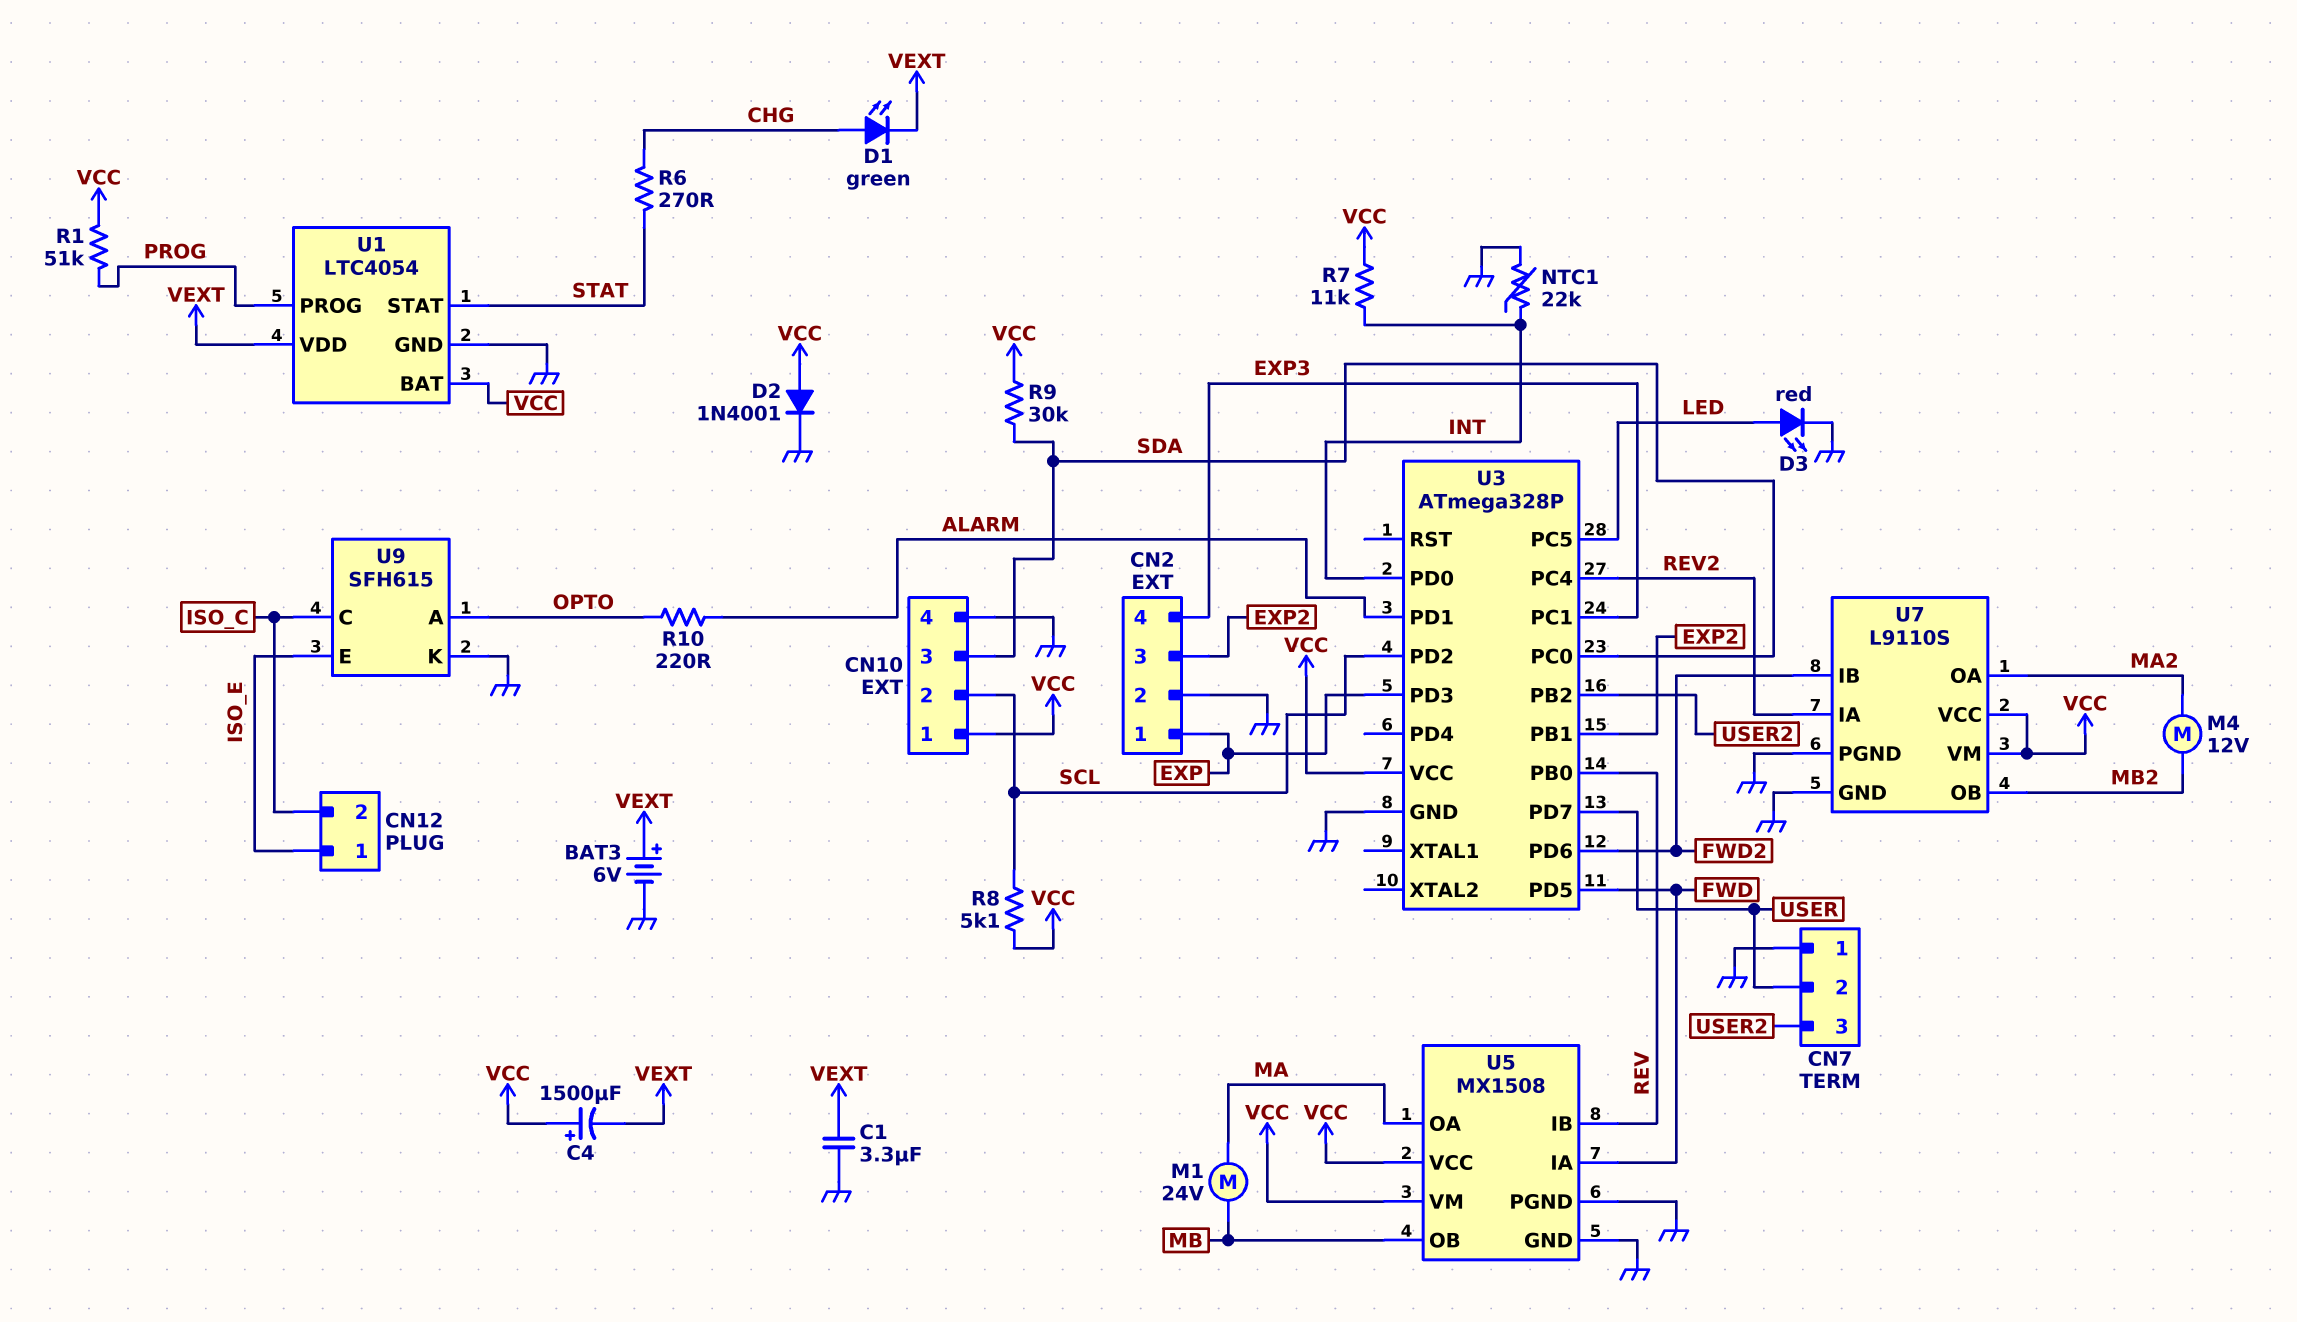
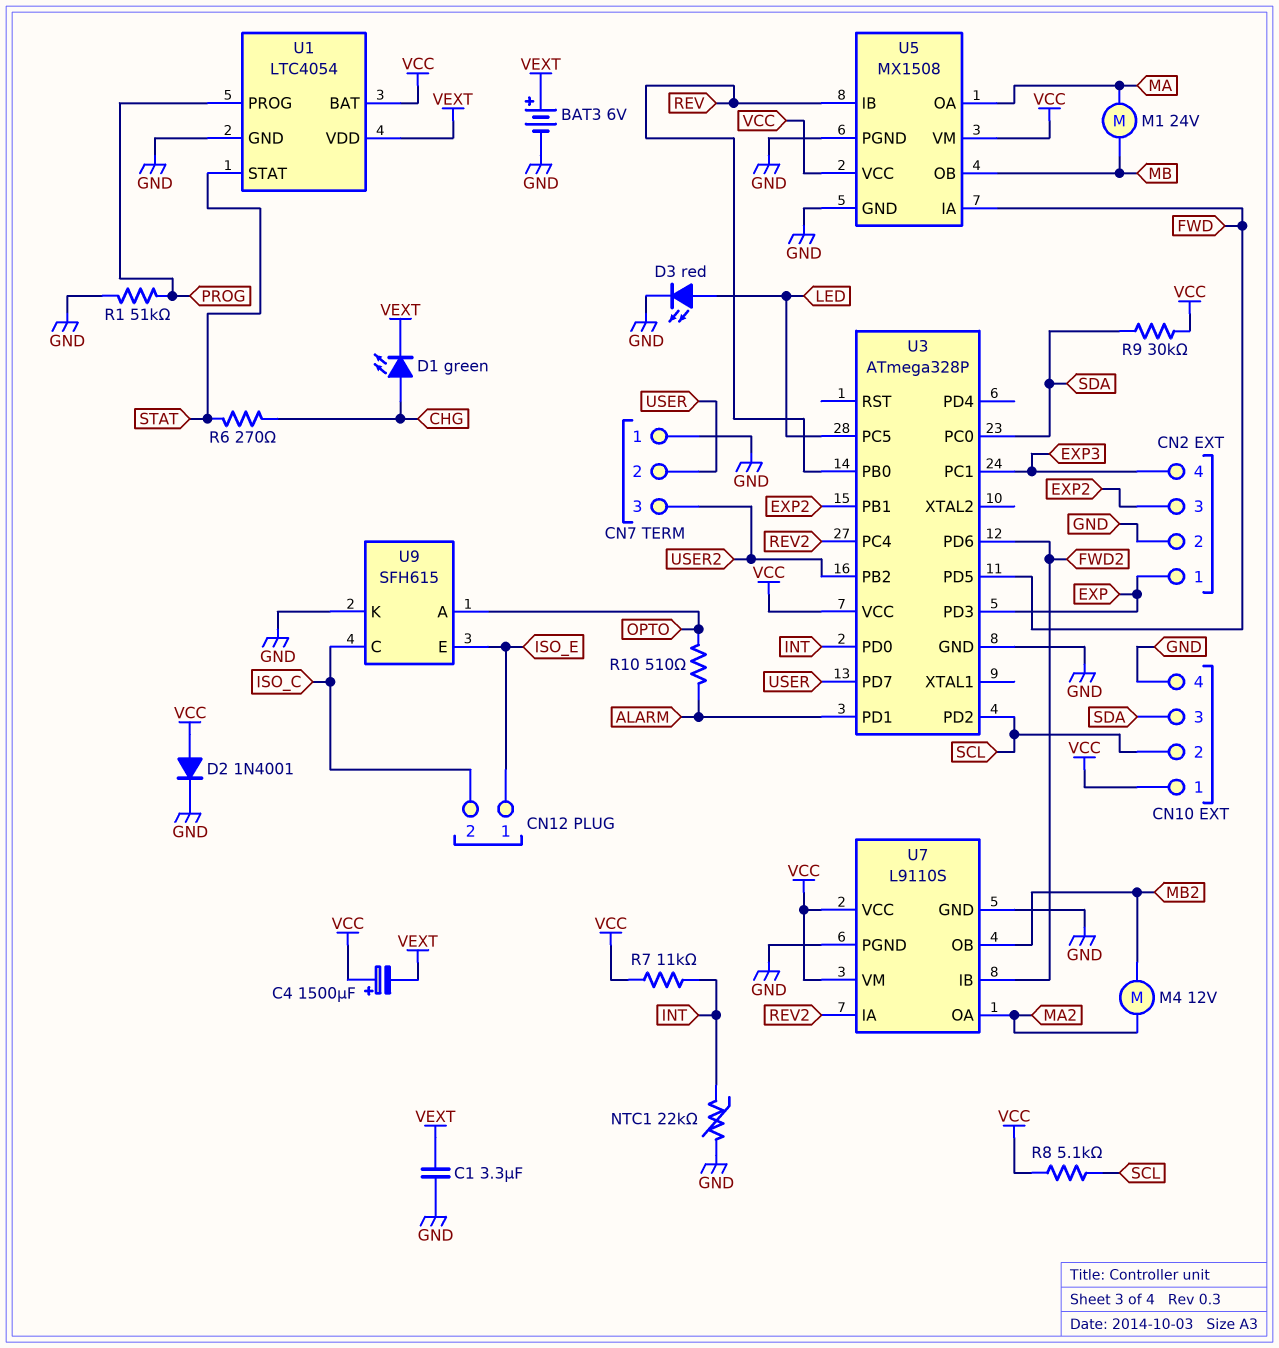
R1: 51k (PROG, VCC) -> 51k (GND, PROG)
R10: 220 (ALARM, OPTO) -> 510 (ALARM, OPTO)

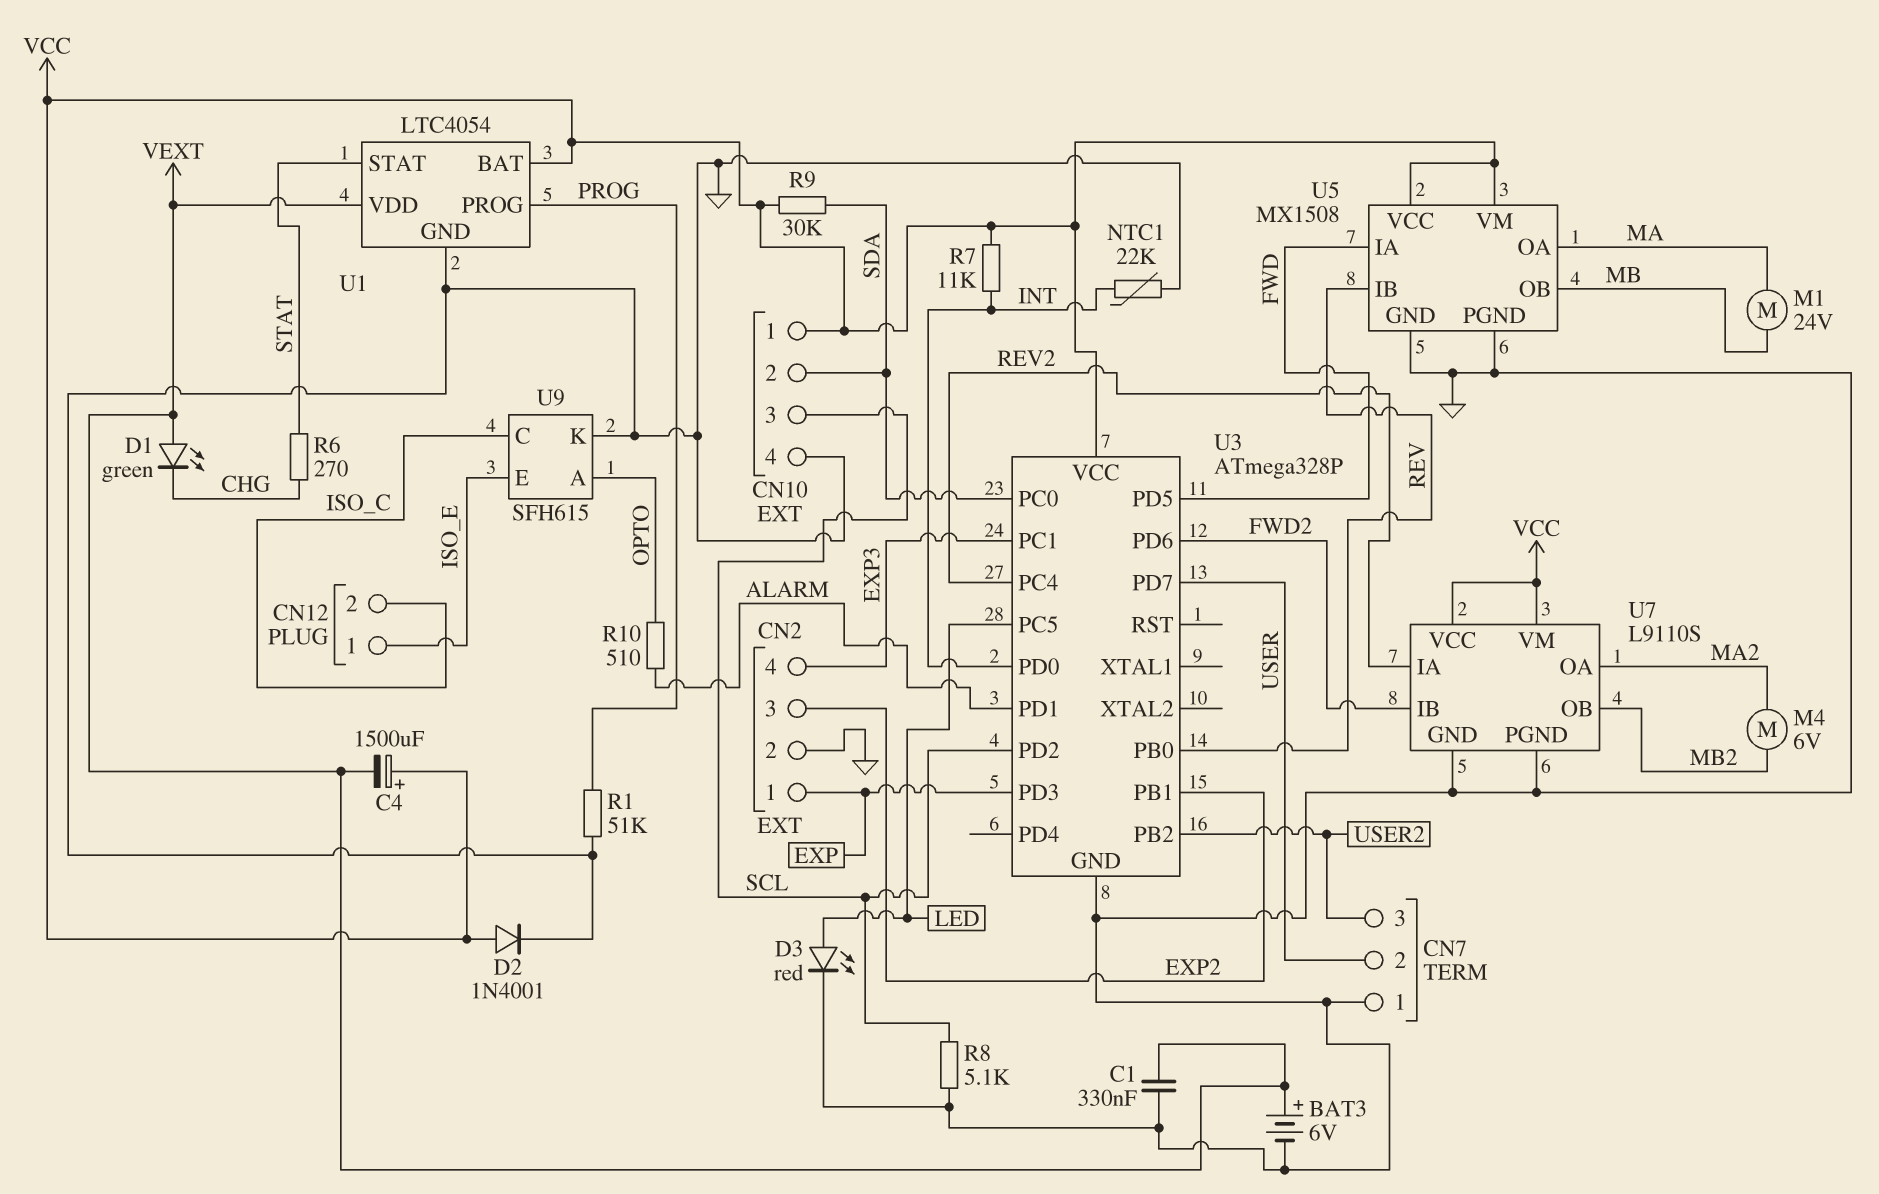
C1: 3.3uF (GND, VEXT) -> 330nF (GND, VEXT)
CN10 pin 2: SCL -> SDA
CN10 pin 3: SDA -> SCL
D1: LED green (A CHG, K VEXT) -> LED green (A VEXT, K CHG)
M4: motor 12V (MA2, MB2) -> motor 6V (MA2, MB2)
R8: 5.1k (SCL, VCC) -> 5.1k (GND, SCL)

